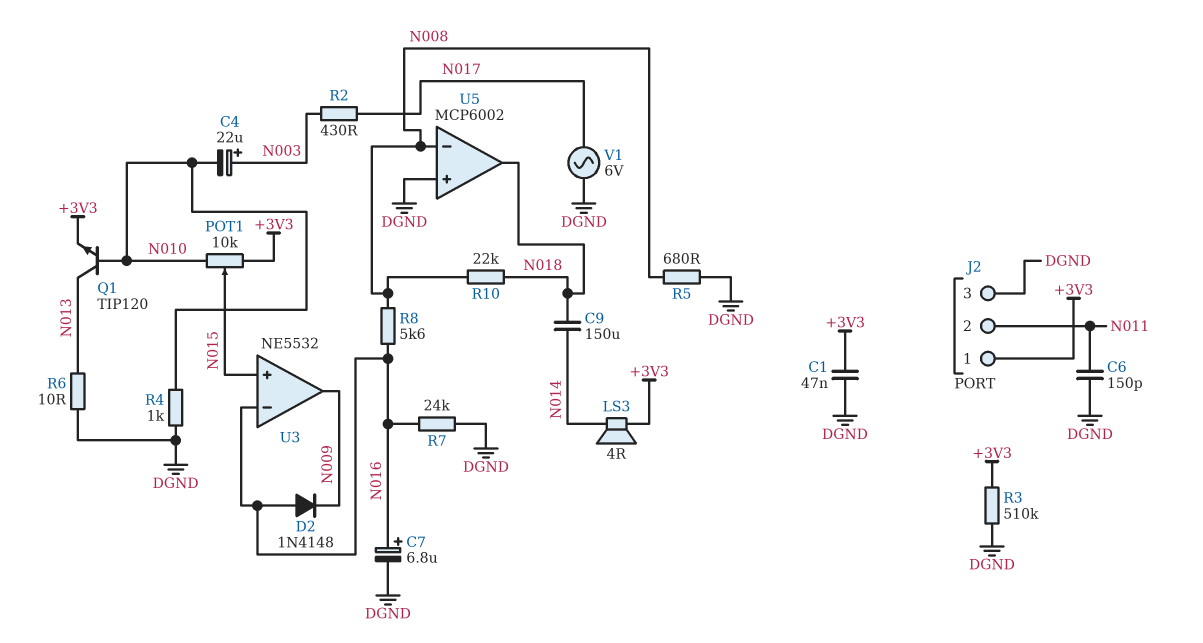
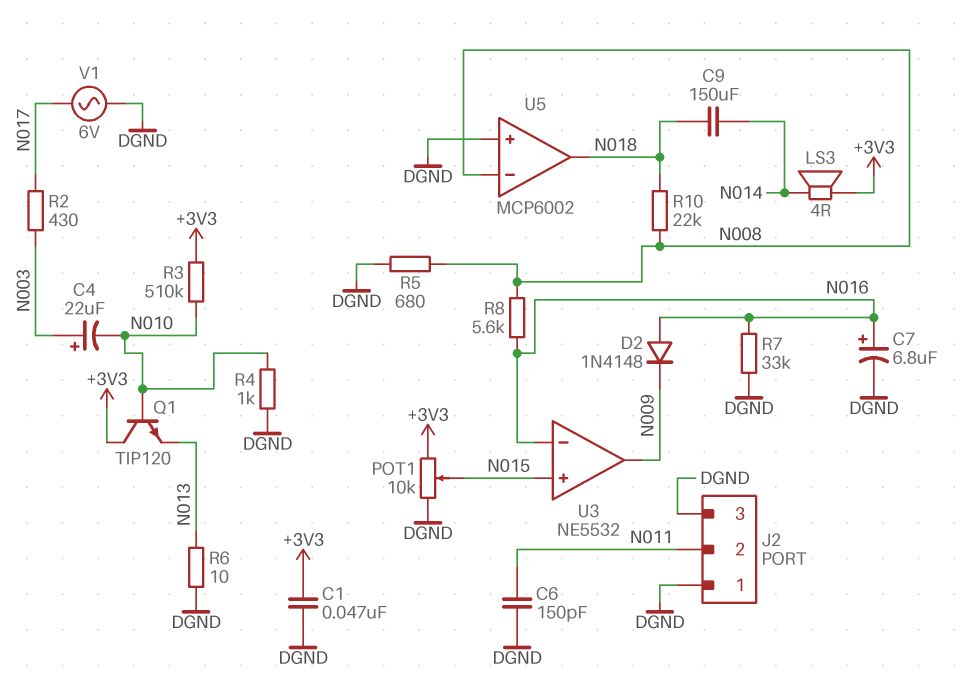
J2 pin 1: +3V3 -> DGND
POT1: 10k (+3V3, N010, wiper N015) -> 10k (+3V3, DGND, wiper N015)
Q1: NPN TIP120 (B N010, C N013, E +3V3) -> NPN TIP120 (B N010, C +3V3, E N013)
R3: 510k (+3V3, DGND) -> 510k (+3V3, N010)
R7: 24k (DGND, N016) -> 33k (DGND, N016)

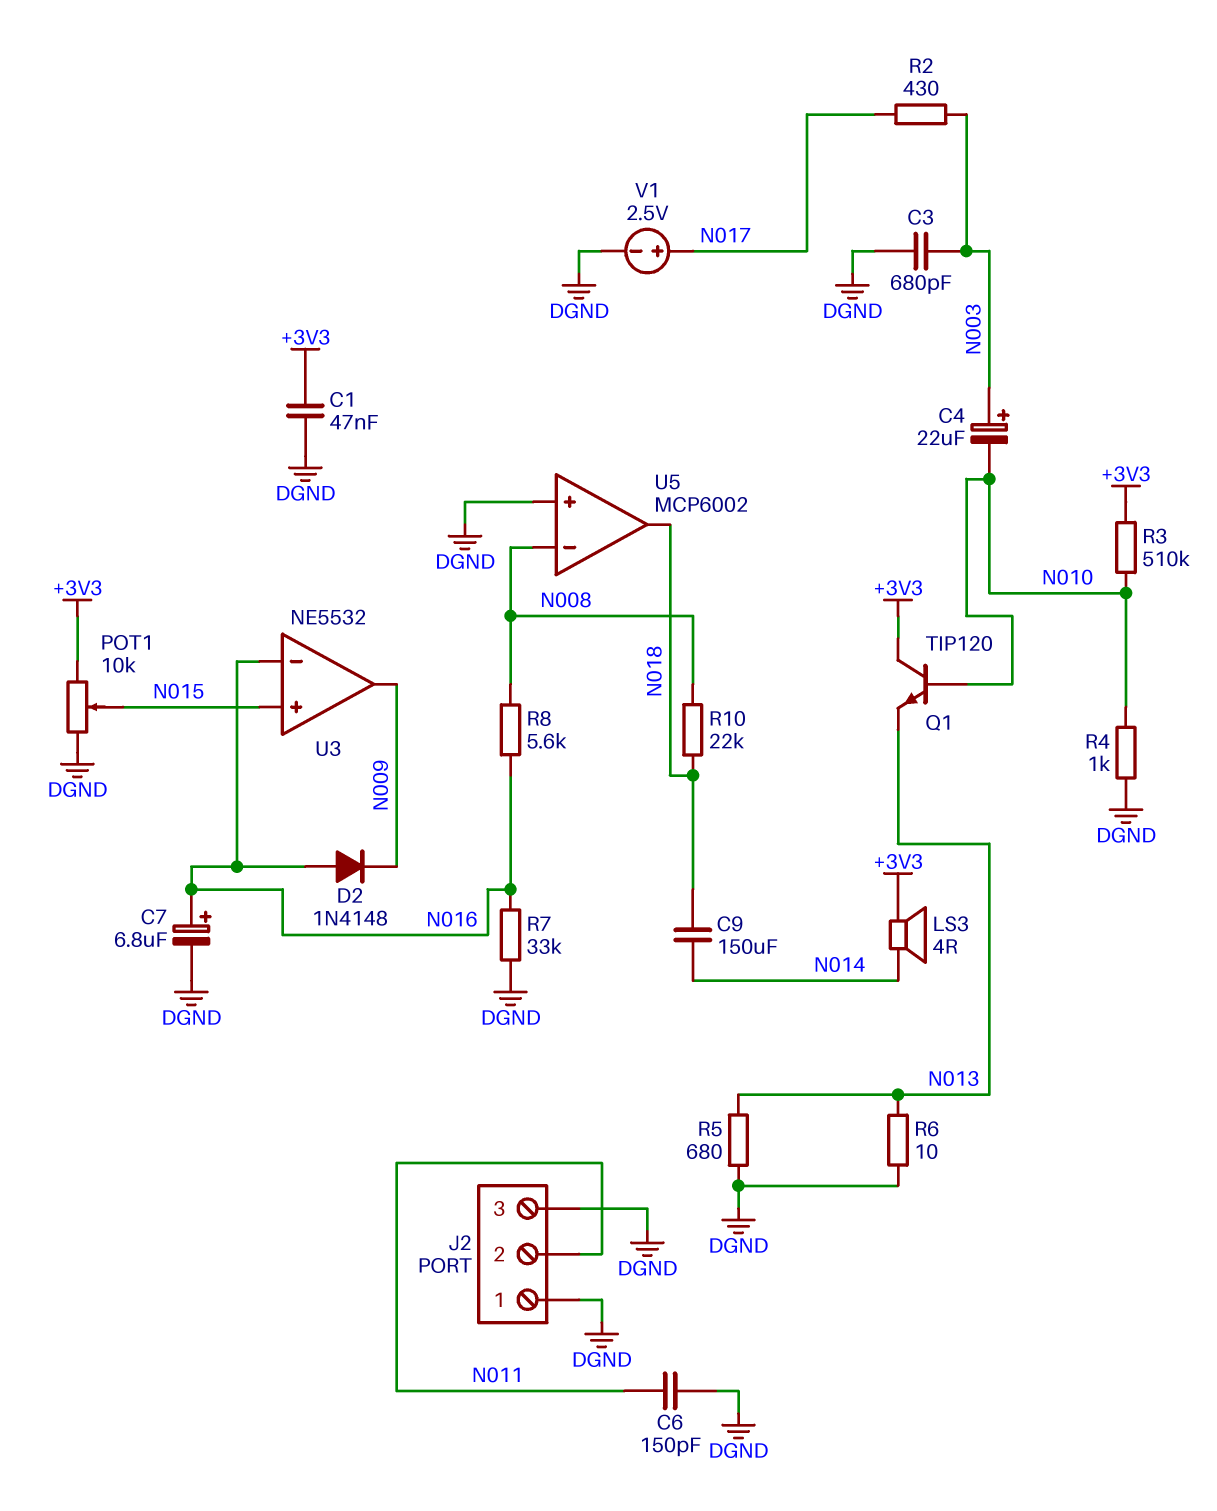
C3: none -> 680pF (DGND, N003)
R5: 680 (DGND, N008) -> 680 (DGND, N013)
V1: AC 6V (DGND, N017) -> 2.5V (plus N017, minus DGND)

